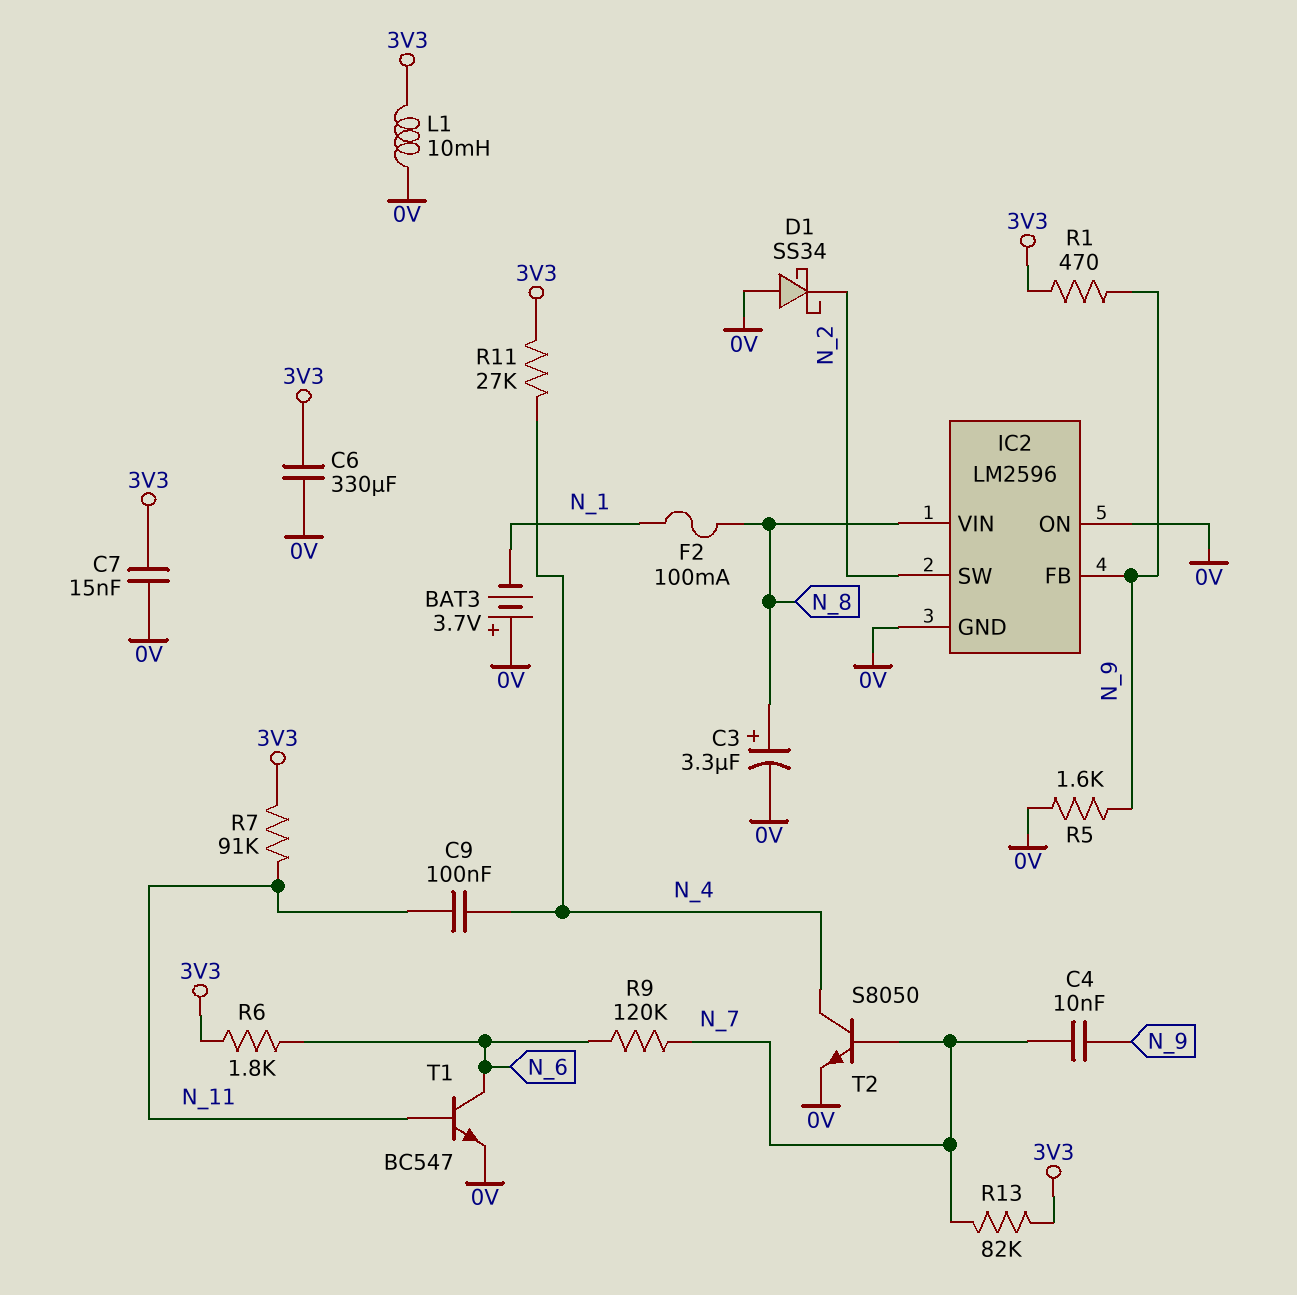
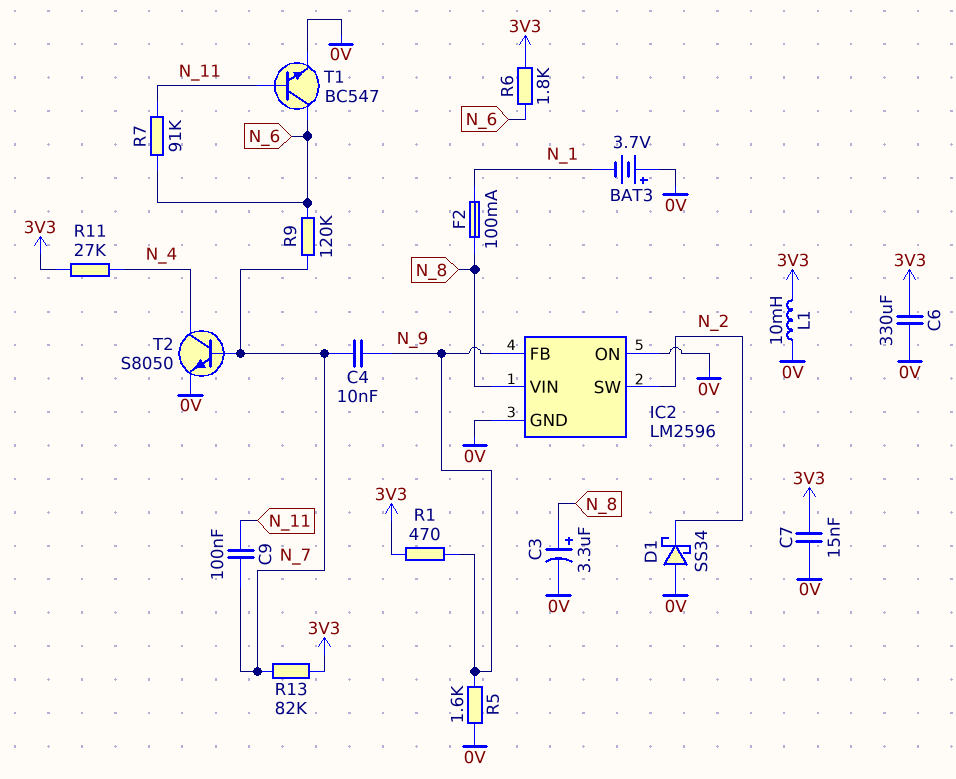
C9: 100nF (N_4, N_11) -> 100nF (N_7, N_11)
R7: 91k (3V3, N_11) -> 91k (N_6, N_11)

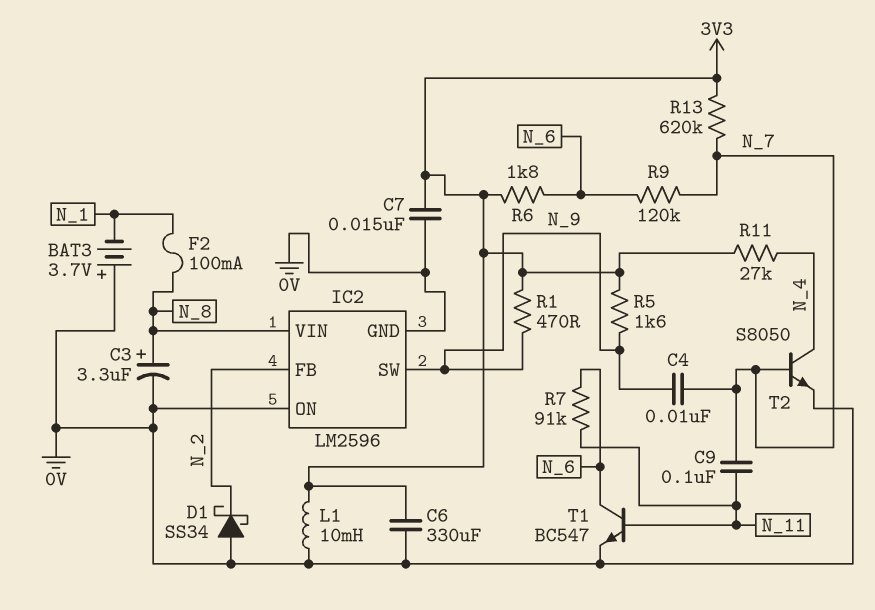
IC2 pin FB: N_9 -> N_2
IC2 pin SW: N_2 -> N_9
R5: 1.6k (0V, N_9) -> 1.6k (3V3, N_9)
R13: 82k (3V3, N_7) -> 620k (3V3, N_7)

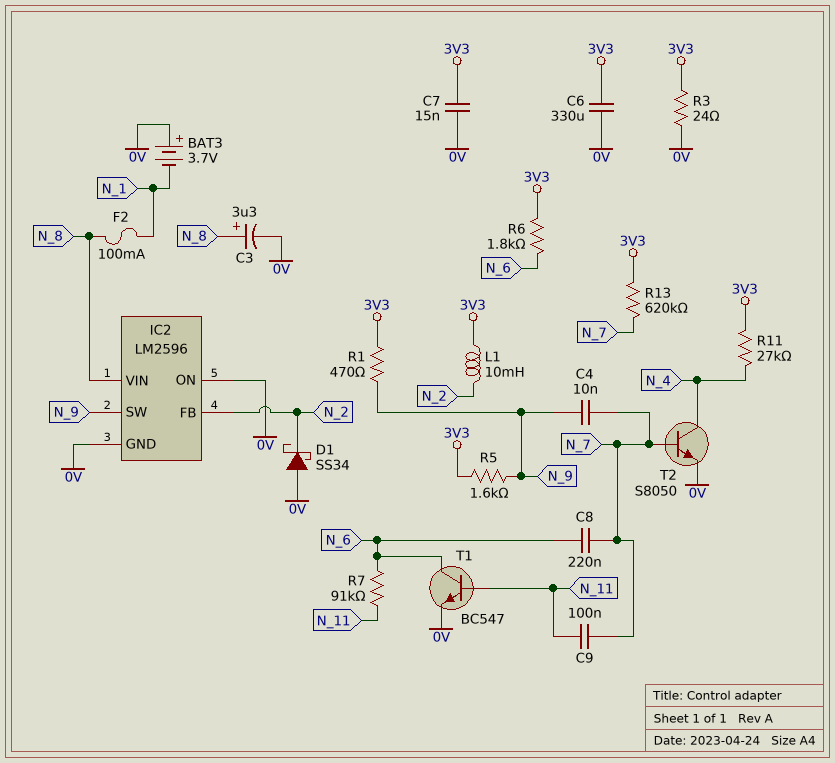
C8: none -> 220nF (N_6, N_7)
L1: 10mH (0V, 3V3) -> 10mH (3V3, N_2)
R3: none -> 24 (0V, 3V3)
R9: 120k (N_6, N_7) -> none

